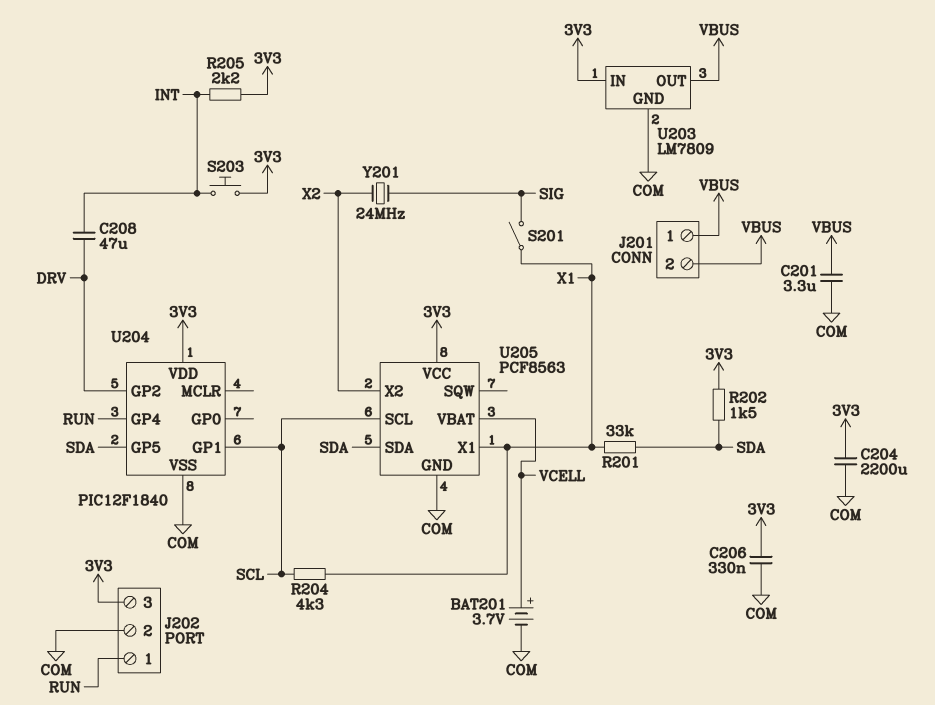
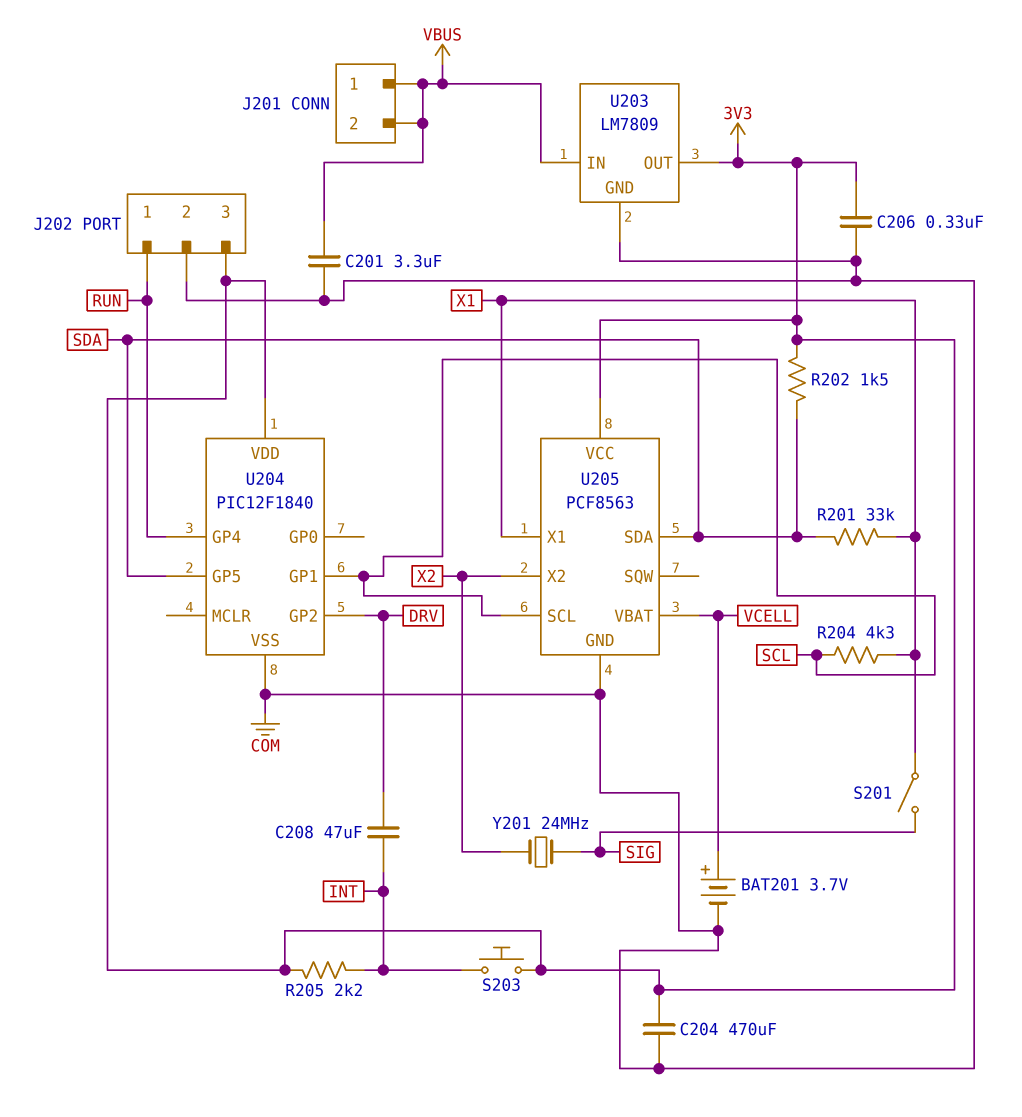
C204: 2200uF (3V3, COM) -> 470uF (3V3, COM)
U203 pin IN: 3V3 -> VBUS
U203 pin OUT: VBUS -> 3V3

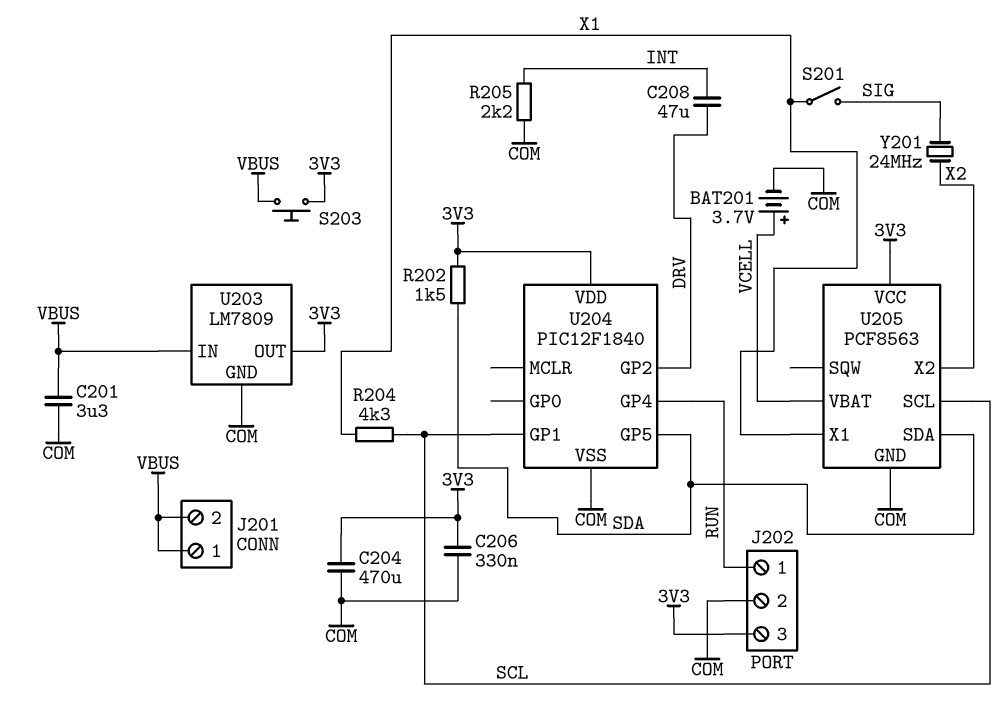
R201: 33k (SDA, X1) -> none
R205: 2.2k (3V3, INT) -> 2.2k (COM, INT)
S203: button (3V3, INT) -> button (3V3, VBUS)

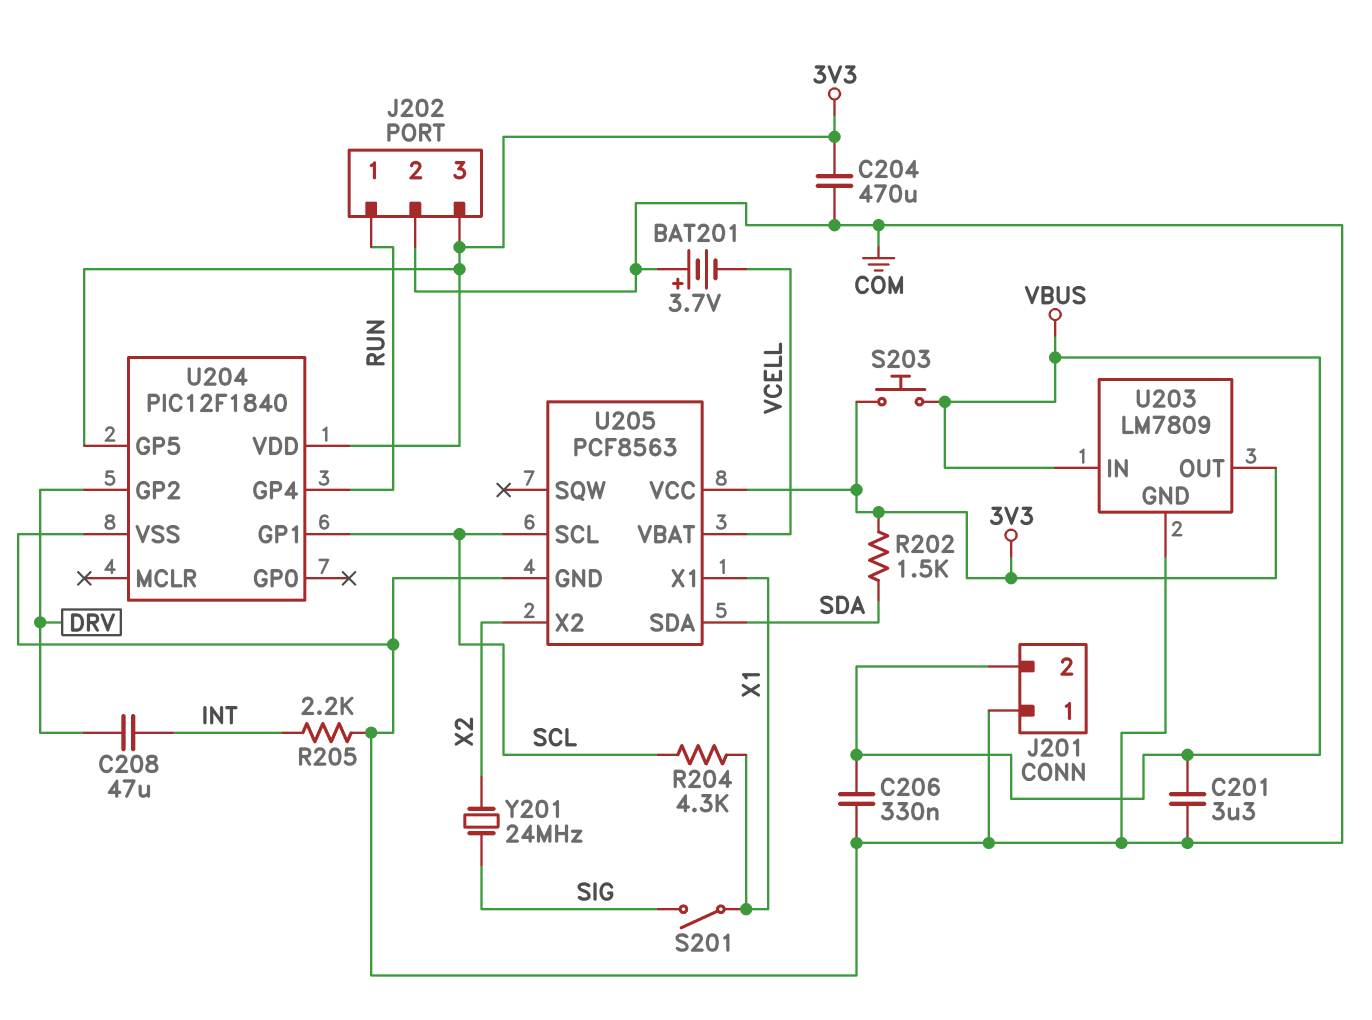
BAT201: 3.7V (plus VCELL, minus COM) -> 3.7V (plus COM, minus VCELL)
C206: 330nF (3V3, COM) -> 330nF (COM, VBUS)
J201 pin 1: VBUS -> COM
U204 pin GP5: SDA -> 3V3

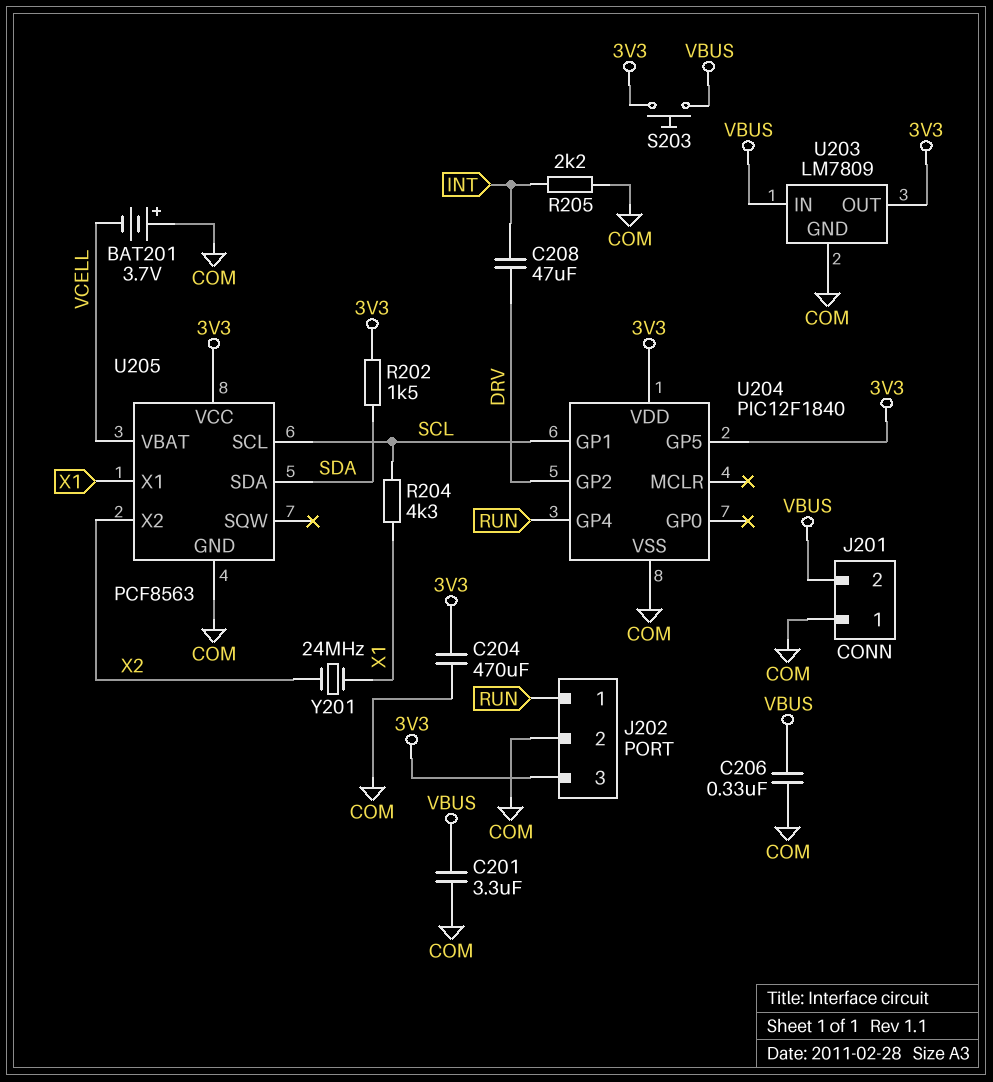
S201: switch (SIG, X1) -> none
Y201: 24MHz (SIG, X2) -> 24MHz (X1, X2)

